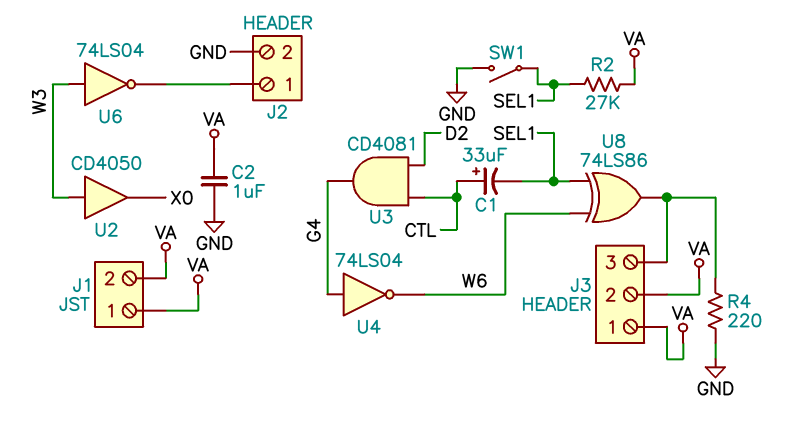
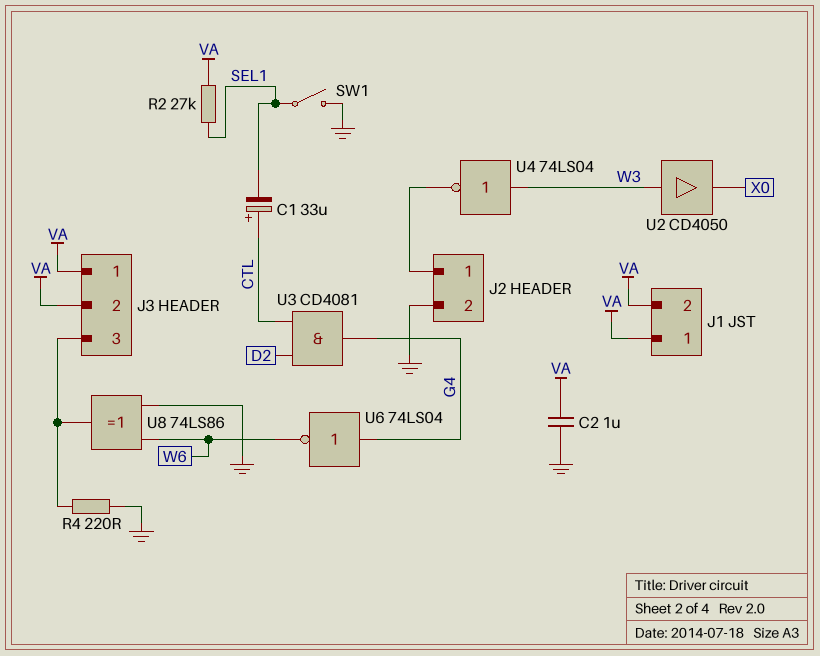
U4: NOT 74LS04 (in G4, out W6) -> NOT 74LS04 (in W3, out J2/1)
U6: NOT 74LS04 (in W3, out J2/1) -> NOT 74LS04 (in G4, out W6)
U8: XOR 74LS86 (in SEL1, in W6, out J3/3) -> XOR 74LS86 (in GND, in W6, out J3/3)

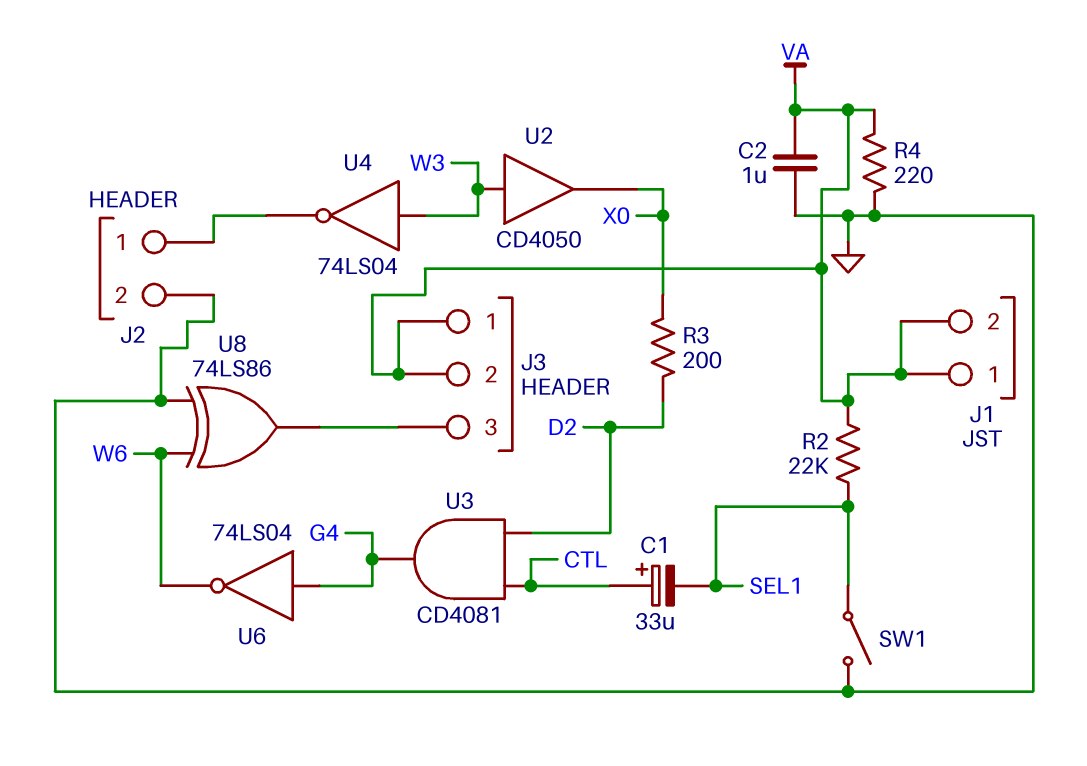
R2: 27k (SEL1, VA) -> 22k (SEL1, VA)
R3: none -> 200 (D2, X0)
R4: 220 (GND, J3/3) -> 220 (GND, VA)

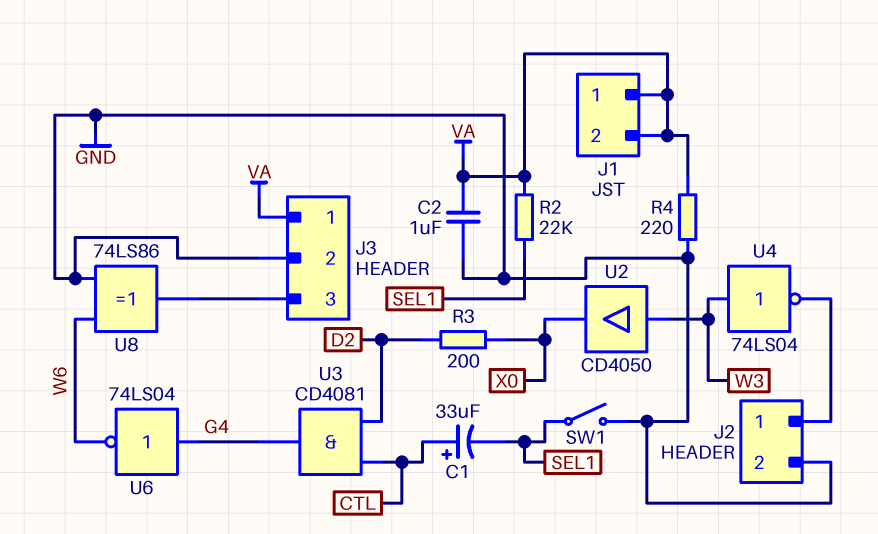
J3 pin 2: VA -> GND

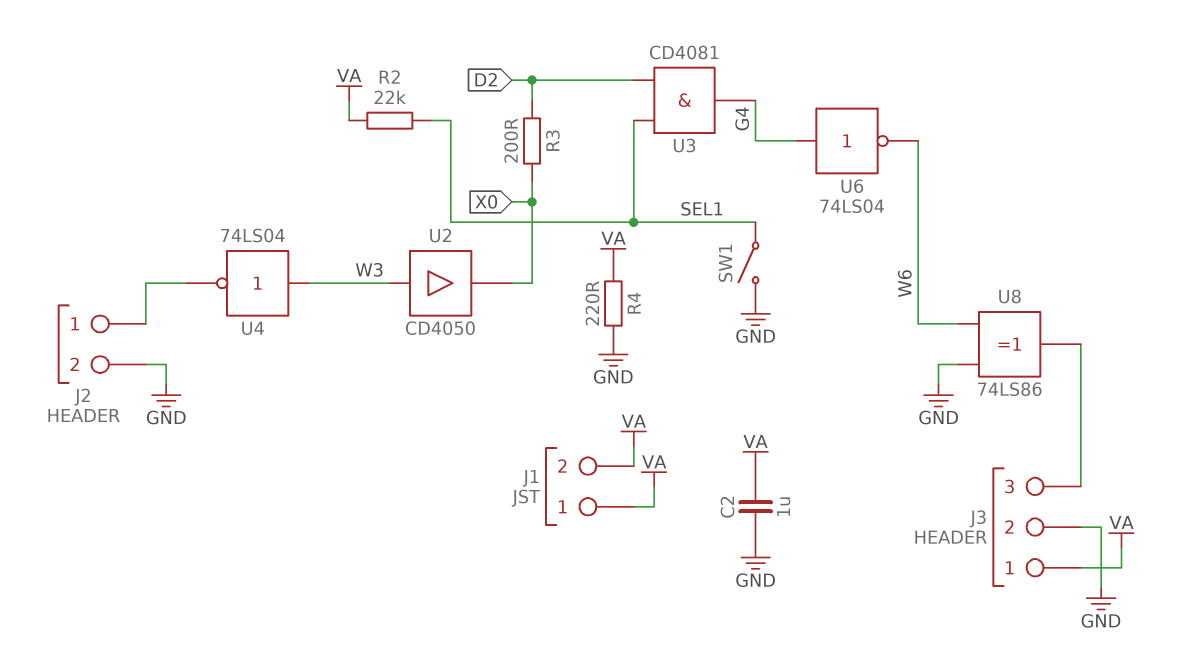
C1: 33uF (plus CTL, minus SEL1) -> none
U3: AND CD4081 (in CTL, in D2, out G4) -> AND CD4081 (in D2, in SEL1, out G4)

